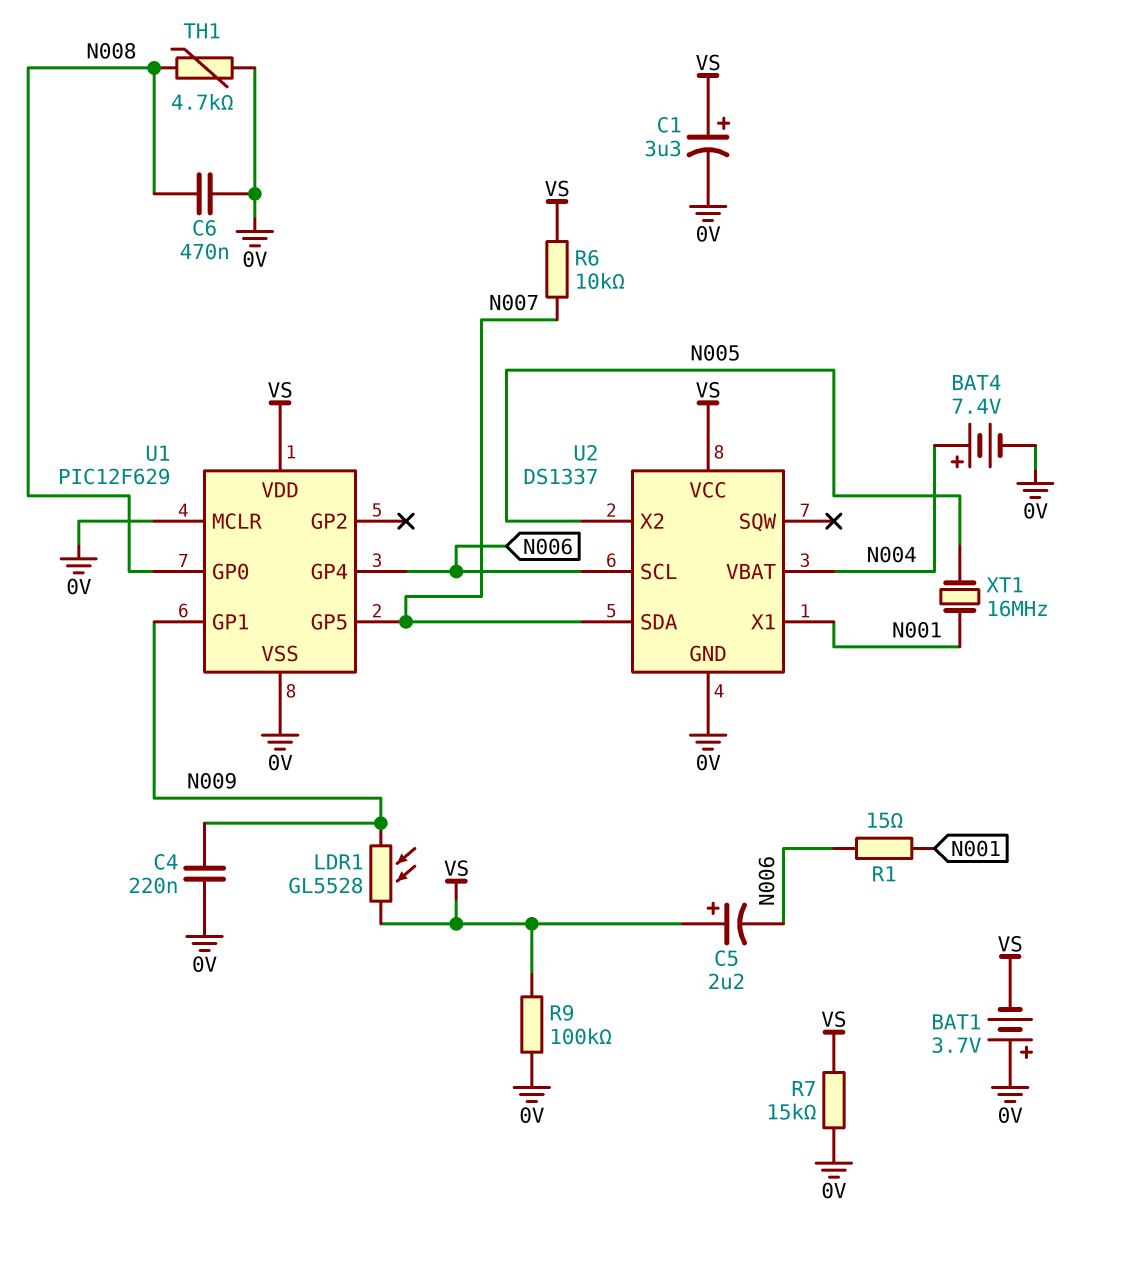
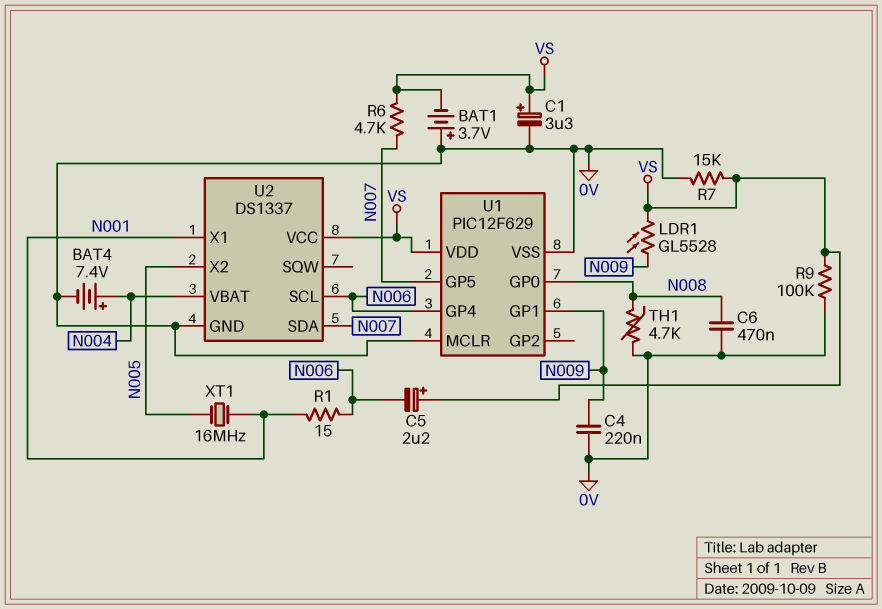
R6: 10k (N007, VS) -> 4.7k (N007, VS)

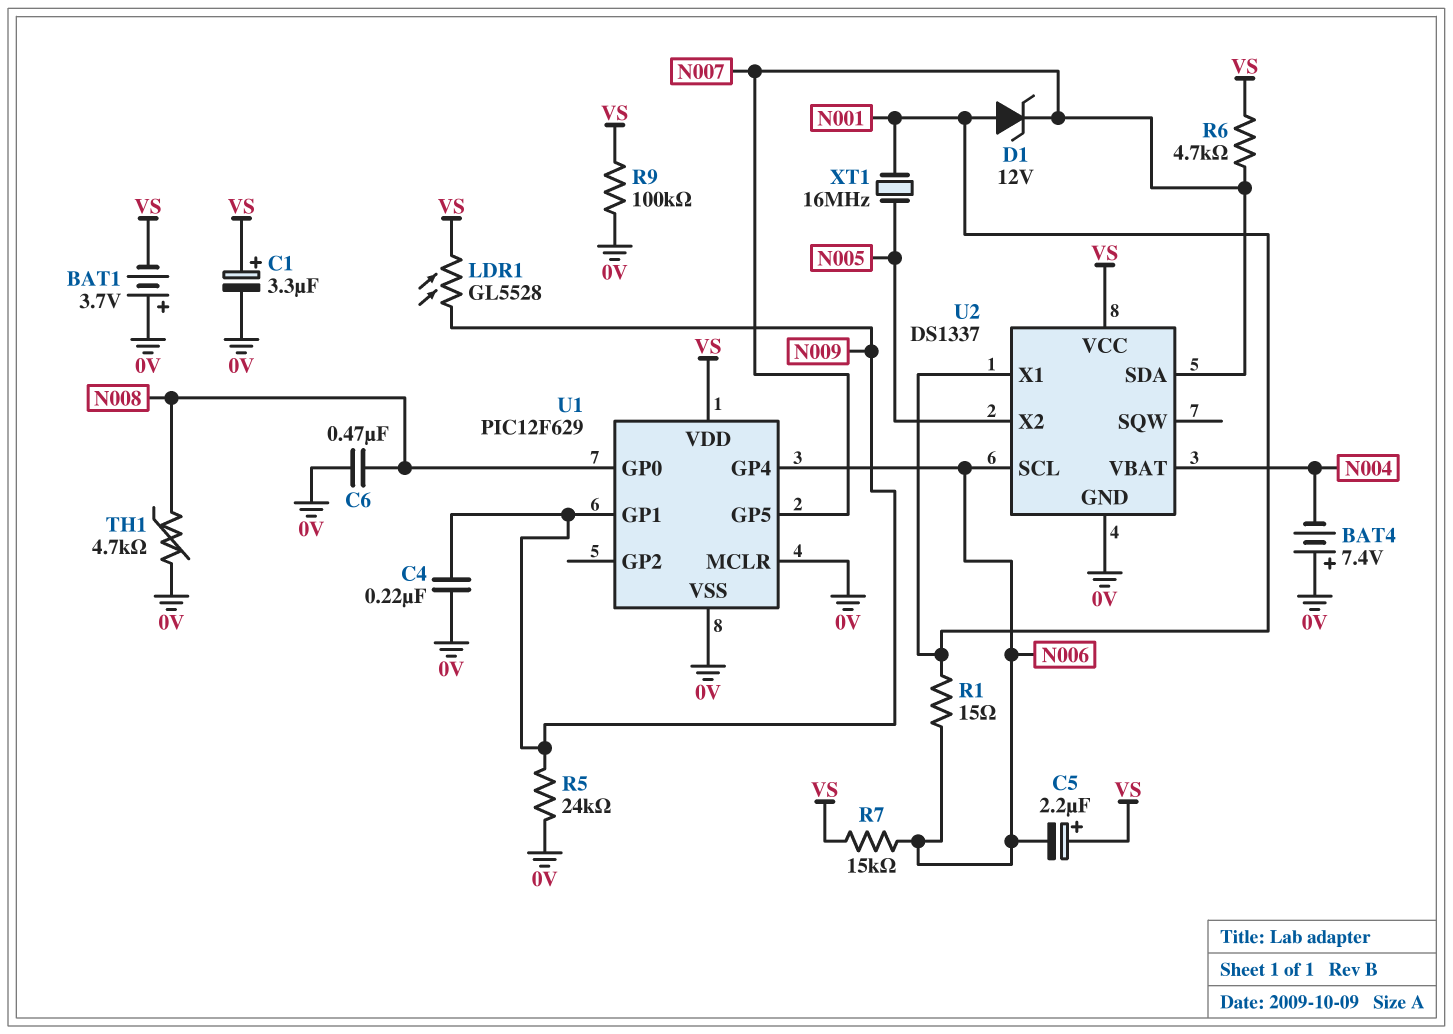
BAT4: 7.4V (plus N004, minus 0V) -> 7.4V (plus 0V, minus N004)
D1: none -> zener 12V (A N001, K N007)
R5: none -> 24k (0V, N009)
R7: 15k (0V, VS) -> 15k (N006, VS)

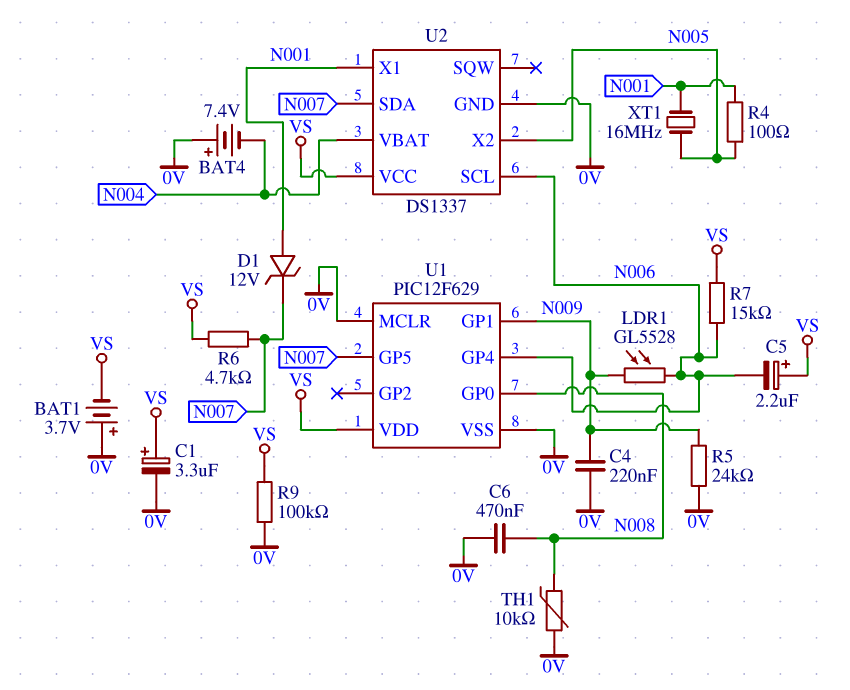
LDR1: GL5528 (N009, VS) -> GL5528 (N006, N009)
R1: 15 (N001, N006) -> none
R4: none -> 100 (N001, N005)
TH1: 4.7k (0V, N008) -> 10k (0V, N008)

